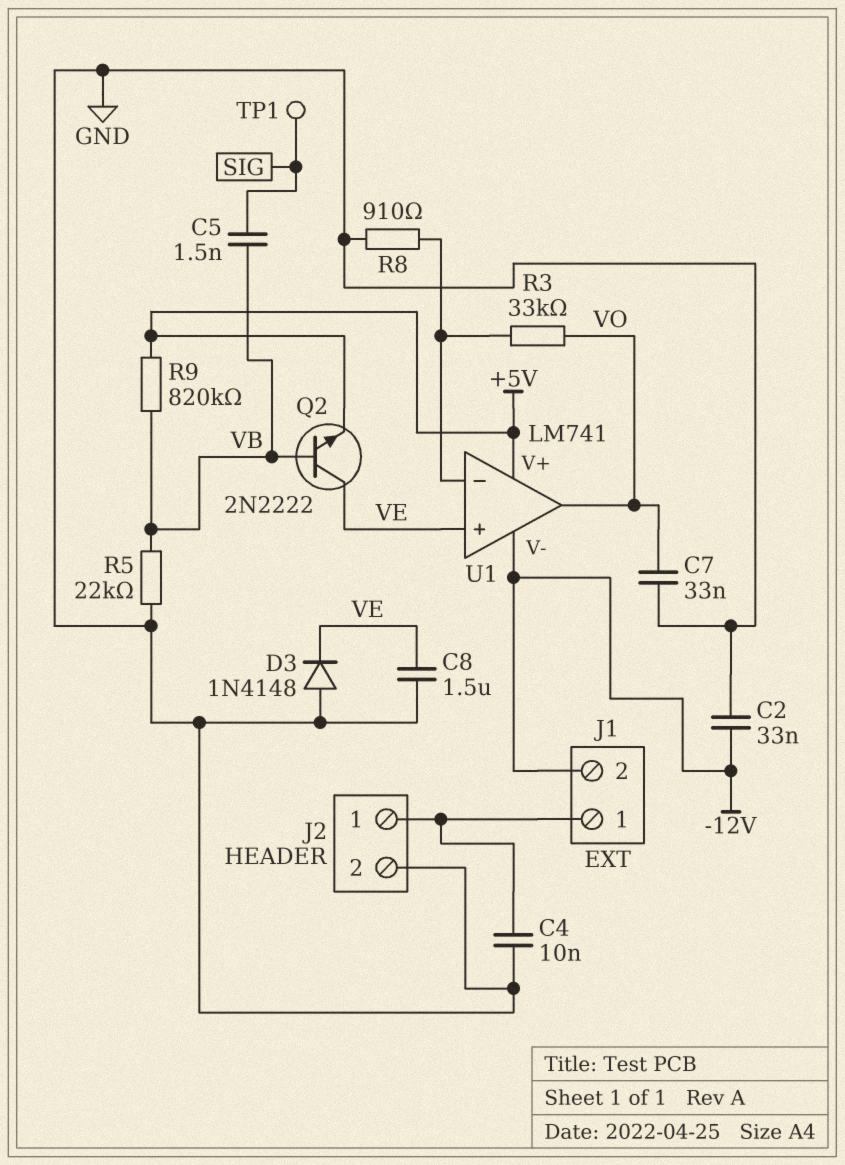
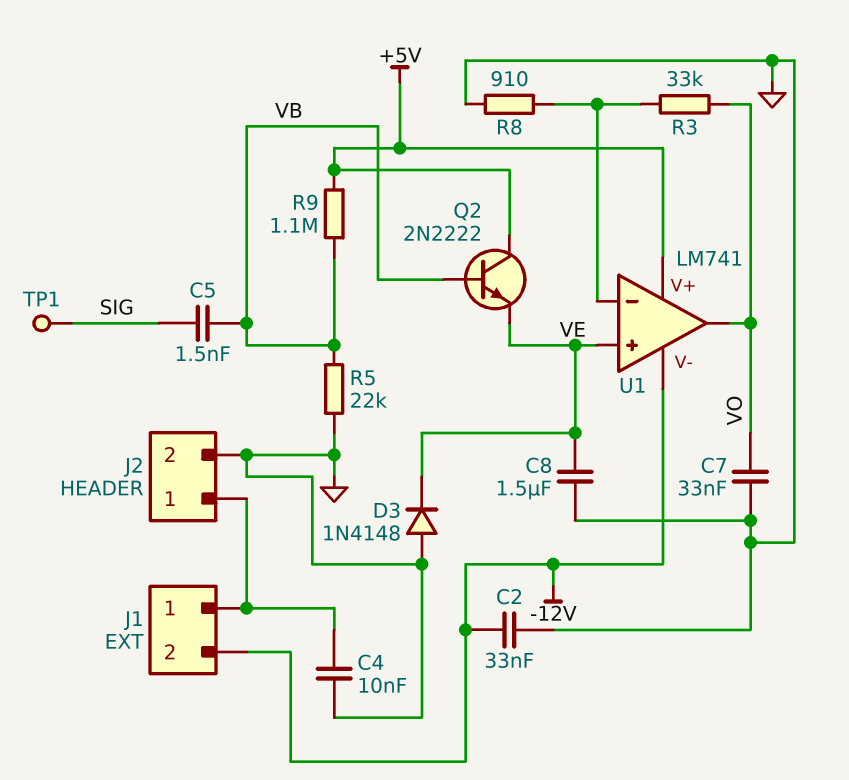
Q2: NPN 2N2222 (B VB, C VE, E +5V) -> NPN 2N2222 (B VB, C +5V, E VE)
R9: 820k (+5V, VB) -> 1.1M (+5V, VB)

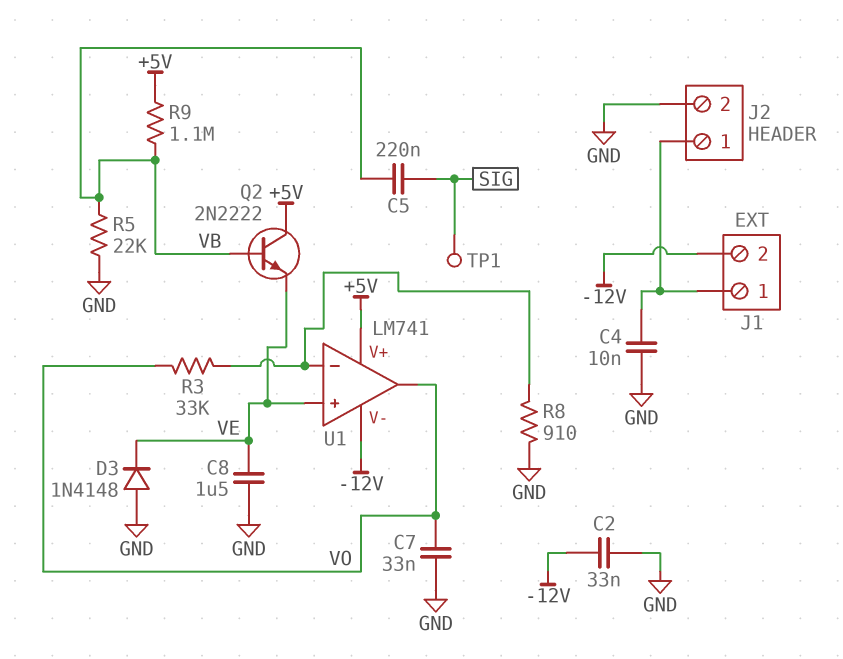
C5: 1.5nF (SIG, VB) -> 220nF (SIG, VB)

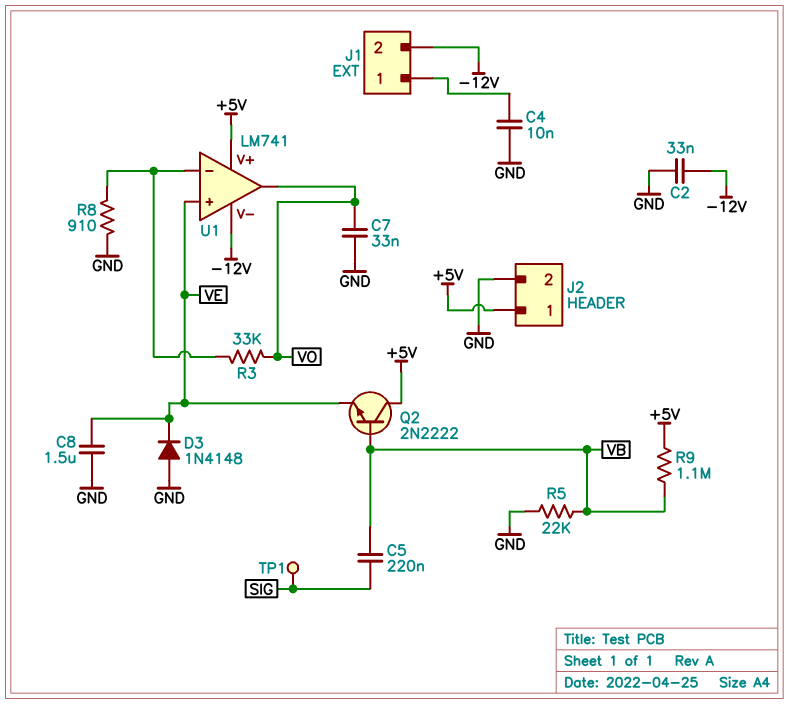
J2 pin 1: J1/1 -> +5V

